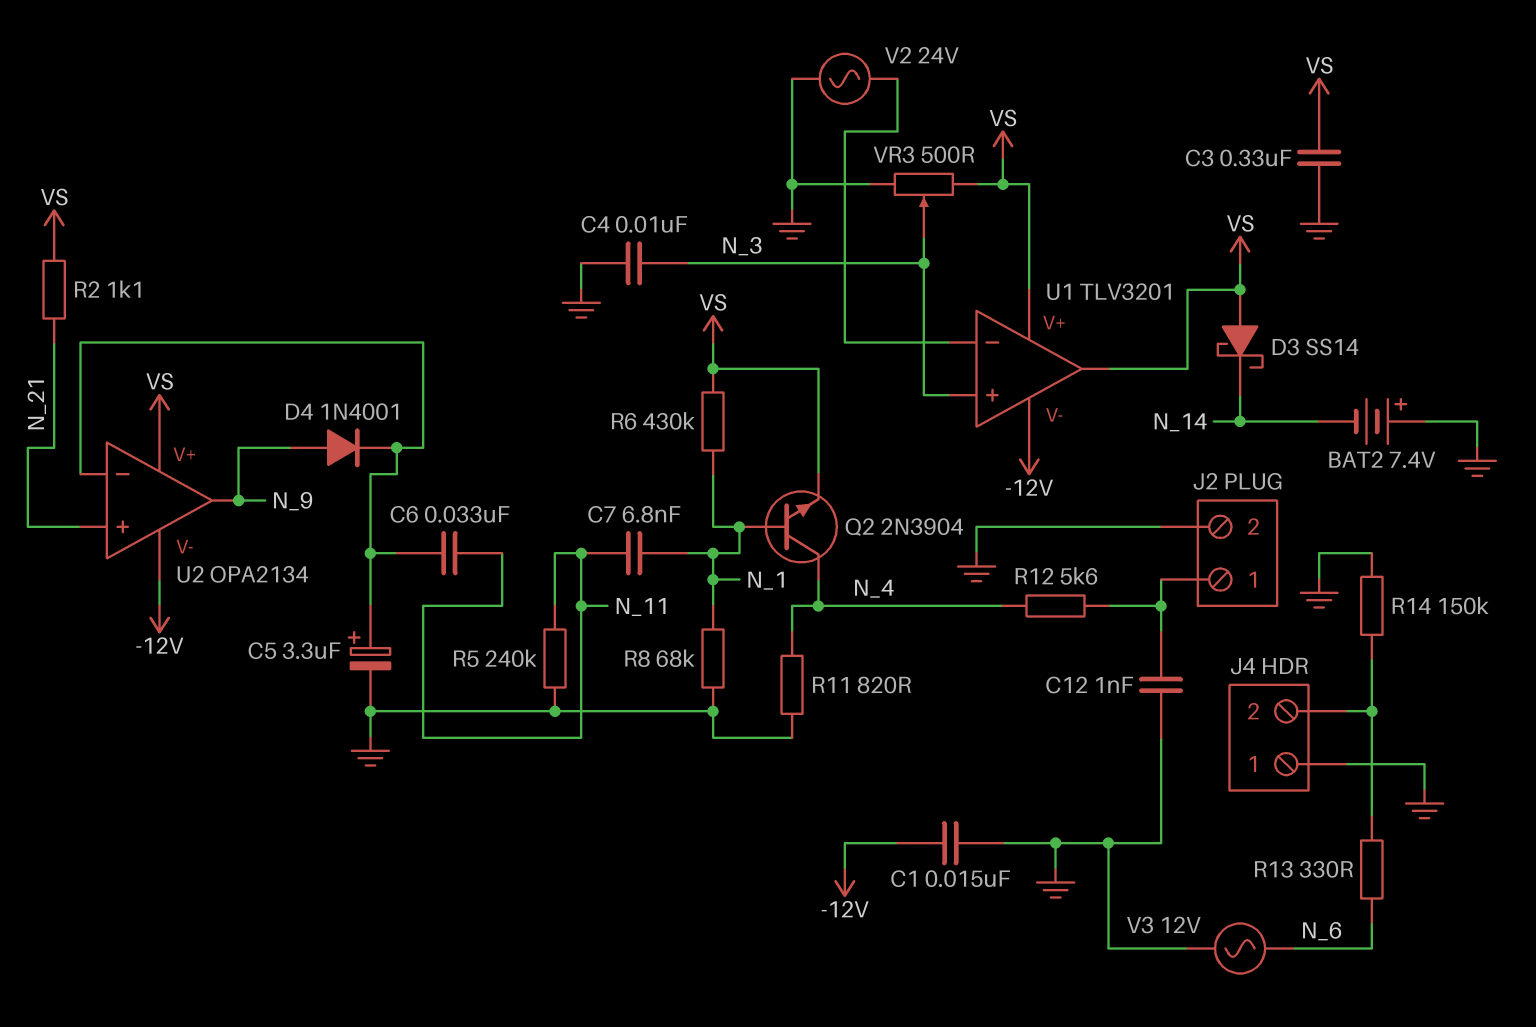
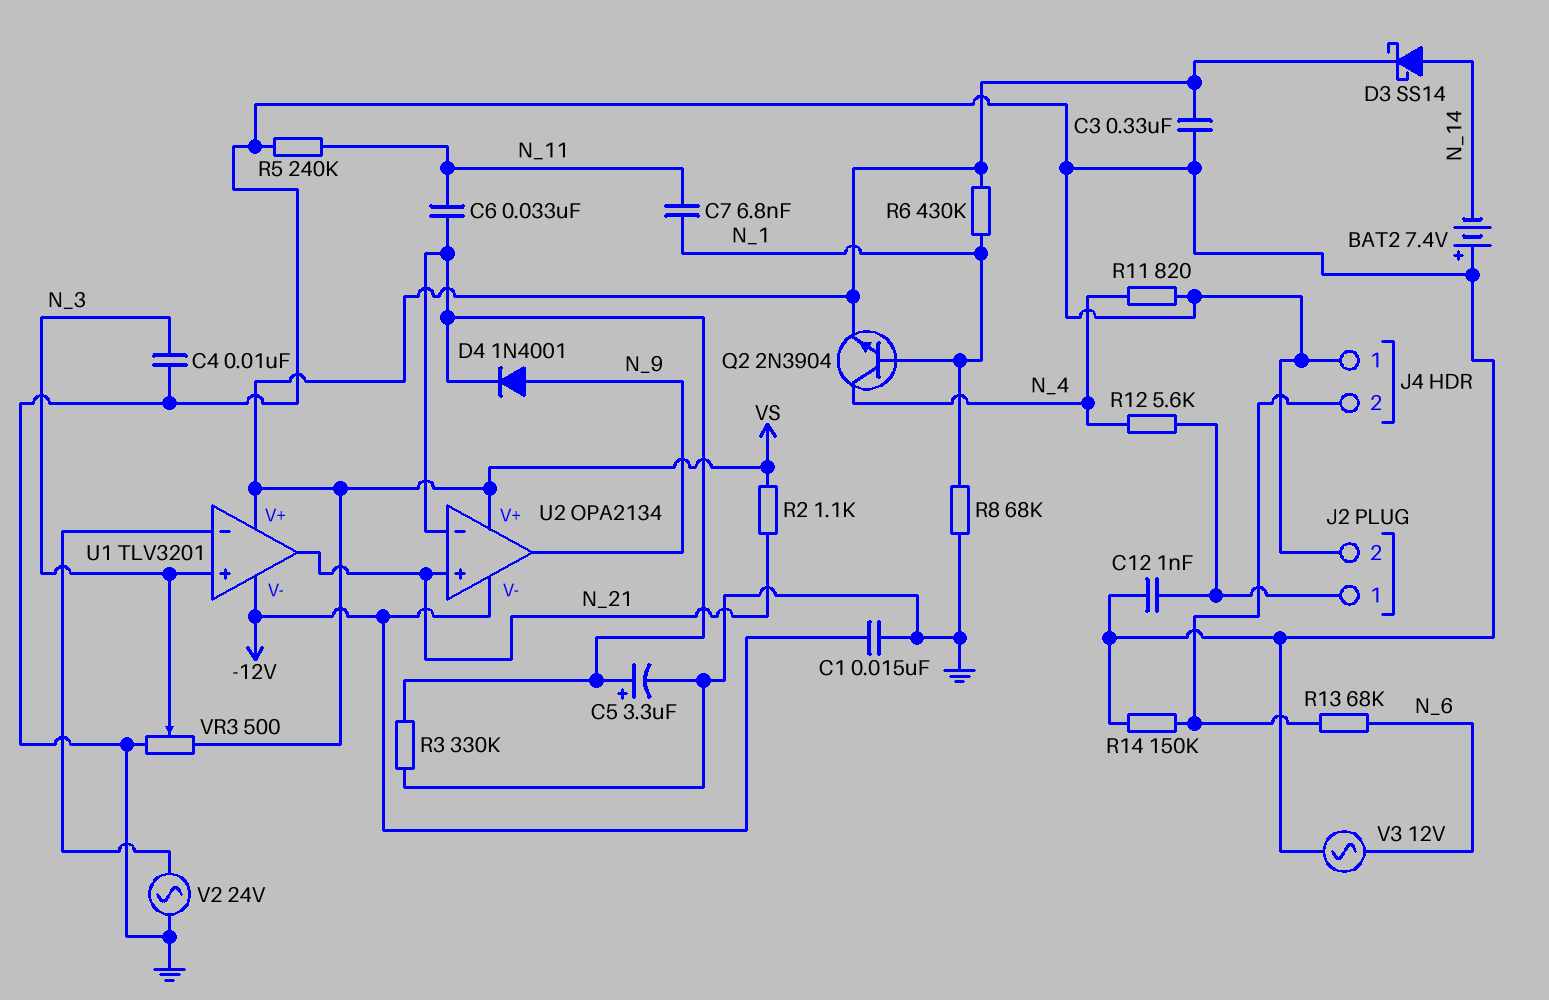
D3: schottky SS14 (A VS, K N_14) -> schottky SS14 (A N_14, K VS)
R3: none -> 330k (GND, U2/in-)
R13: 330 (J4/2, N_6) -> 68k (J4/2, N_6)
U1 pin out: VS -> N_21

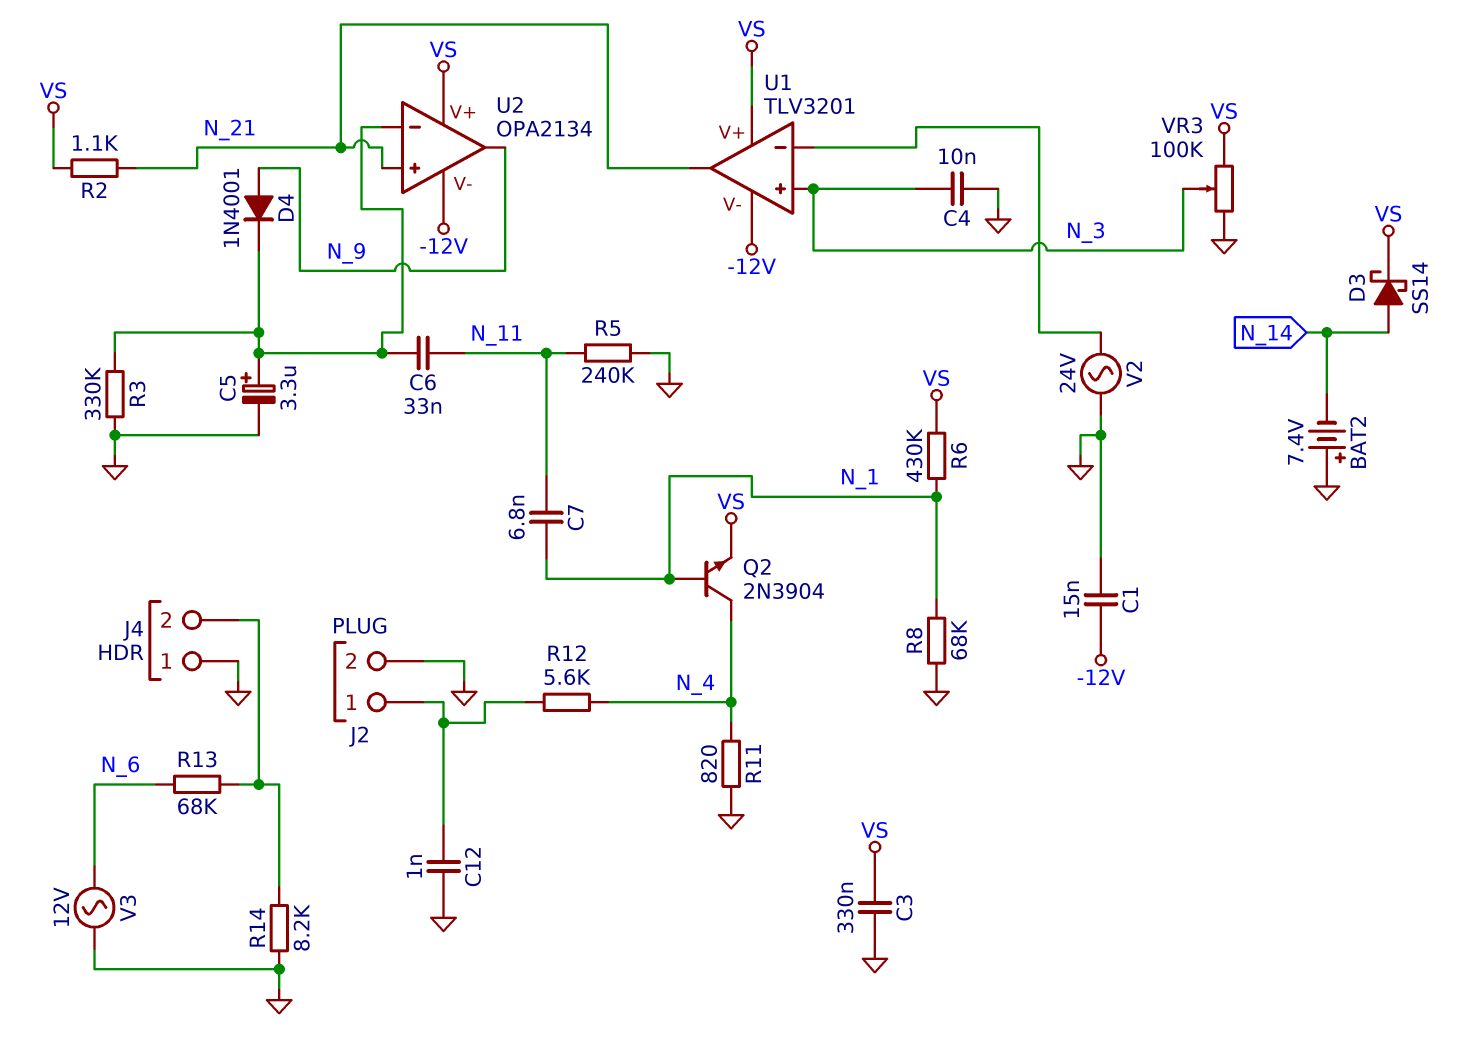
R14: 150k (GND, J4/2) -> 8.2k (GND, J4/2)
VR3: 500 (GND, VS, wiper N_3) -> 100k (GND, VS, wiper N_3)

